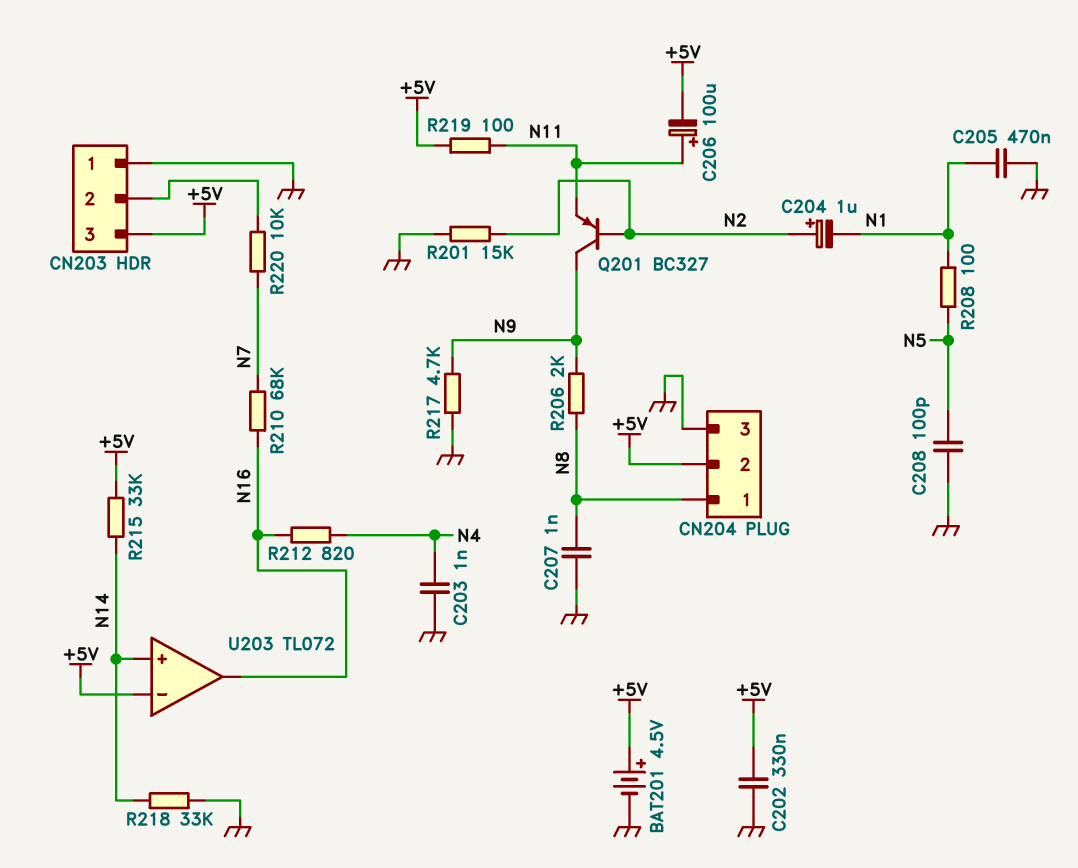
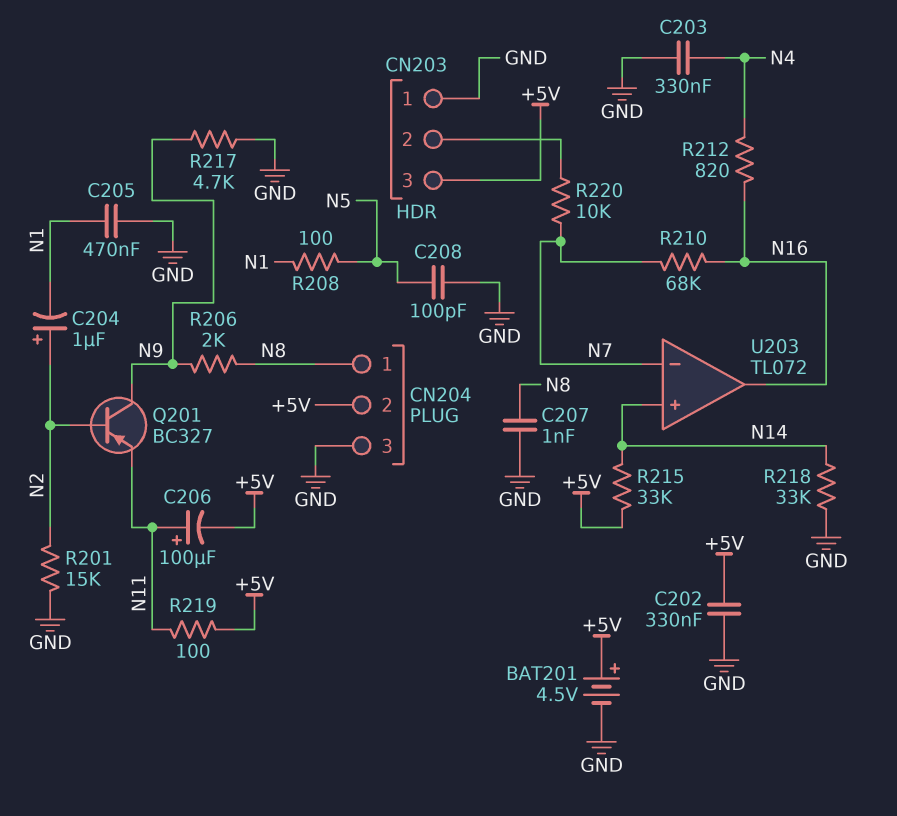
C203: 1nF (GND, N4) -> 330nF (GND, N4)
U203 pin in-: +5V -> N7

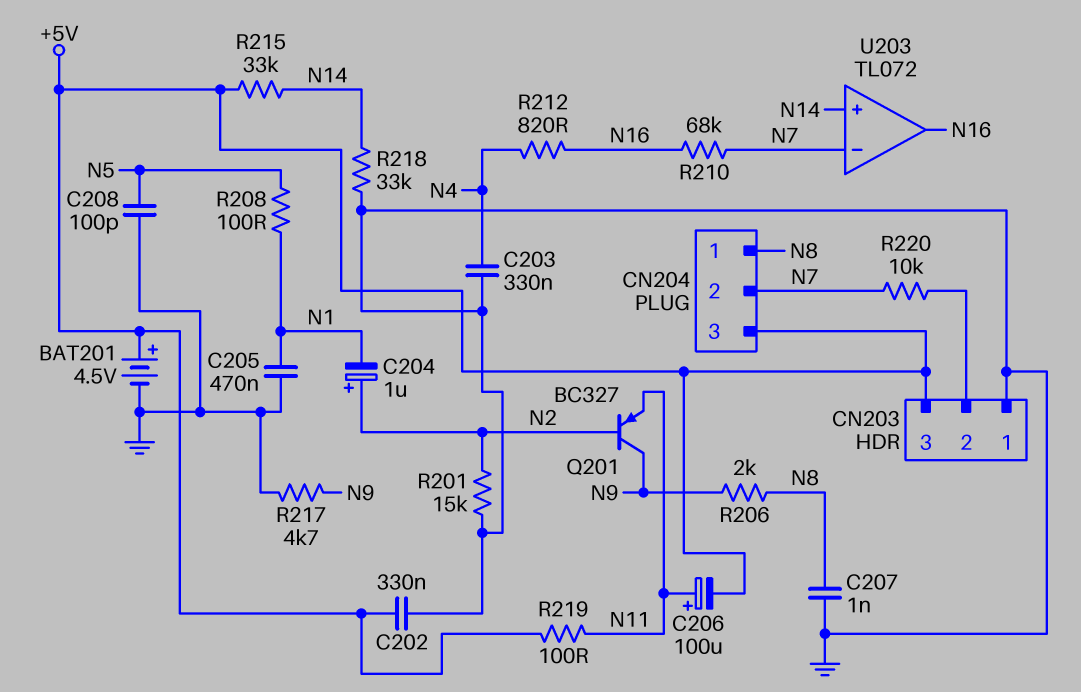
CN204 pin 2: +5V -> N7
CN204 pin 3: GND -> +5V

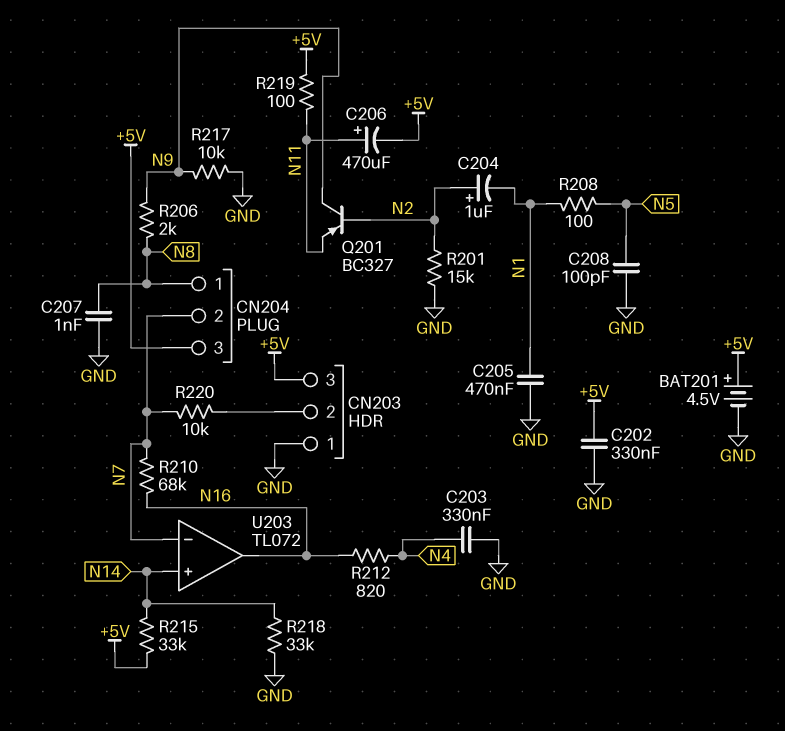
C206: 100uF (plus N11, minus +5V) -> 470uF (plus N11, minus +5V)
R217: 4.7k (GND, N9) -> 10k (GND, N9)

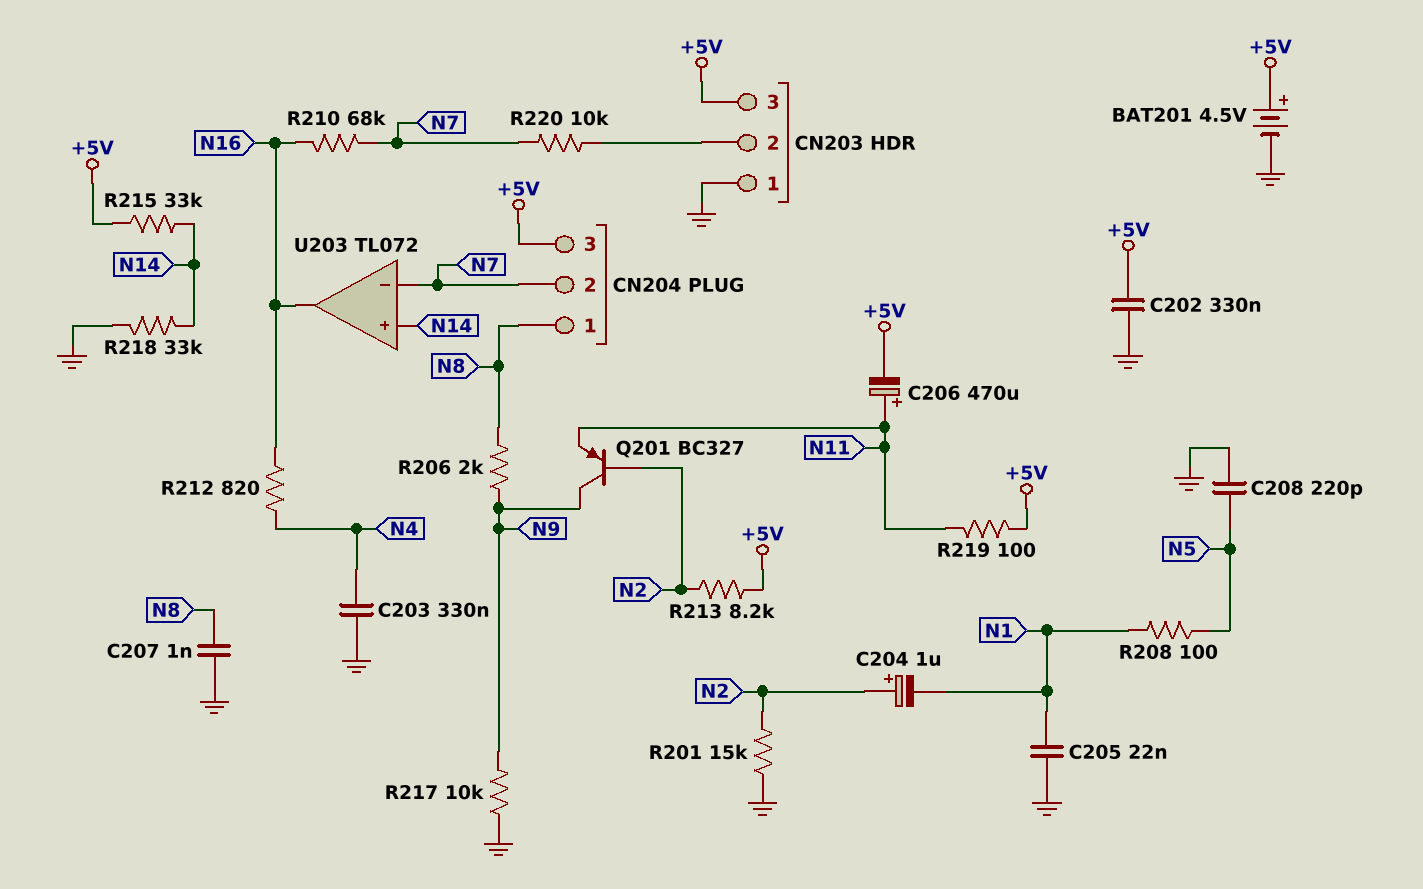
C205: 470nF (GND, N1) -> 22nF (GND, N1)
C208: 100pF (GND, N5) -> 220pF (GND, N5)
R213: none -> 8.2k (+5V, N2)

